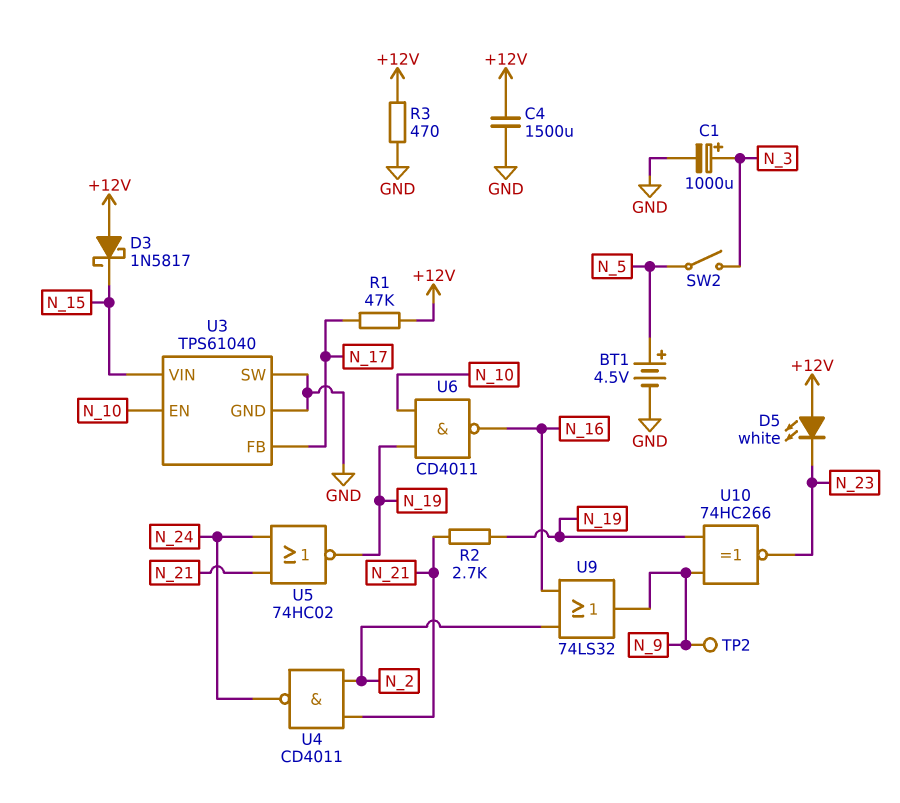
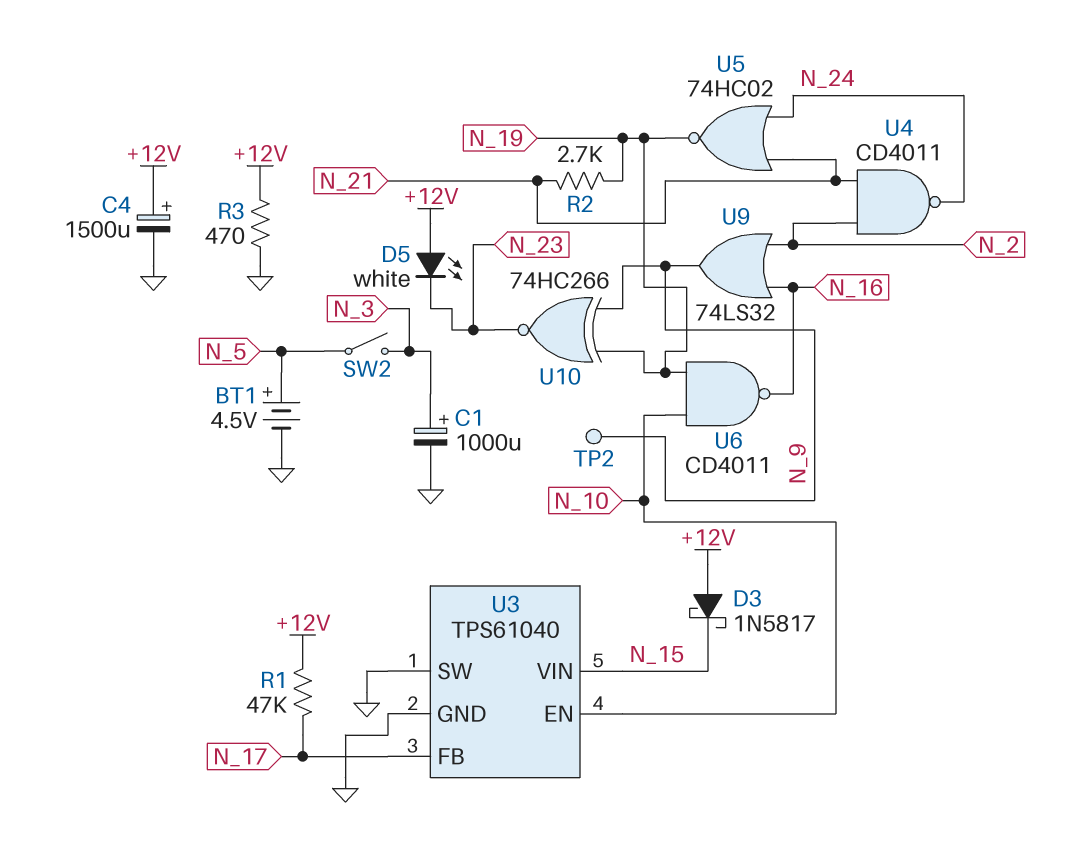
C4: 1500uF (+12V, GND) -> 1500uF (plus +12V, minus GND)

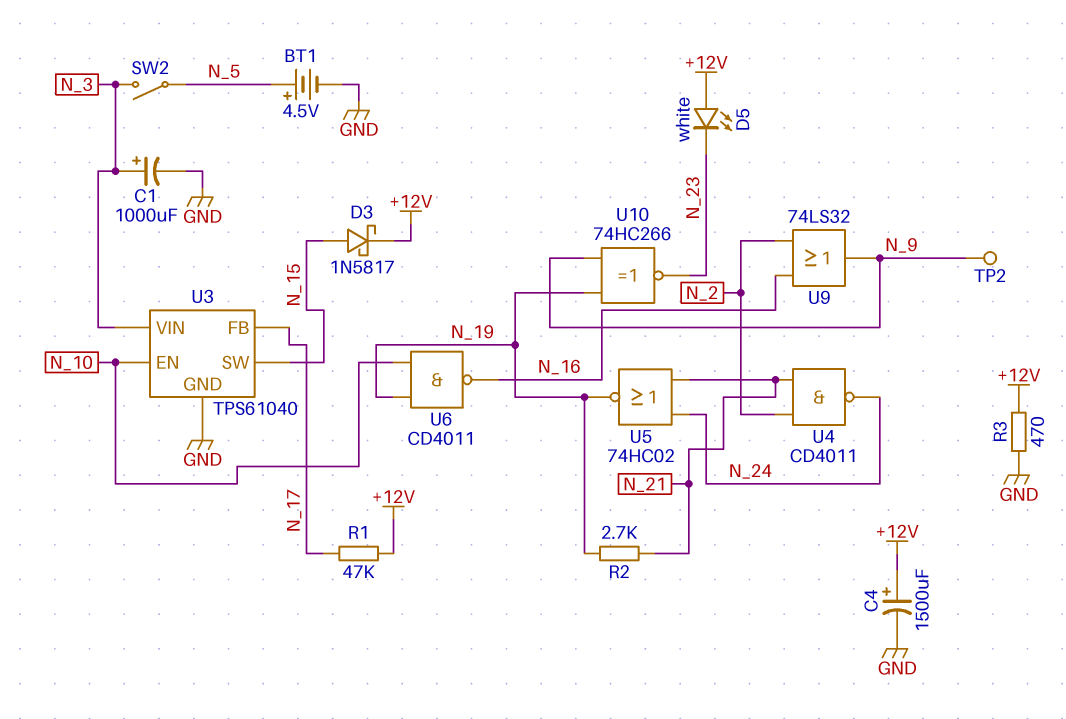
D3: schottky 1N5817 (A +12V, K N_15) -> schottky 1N5817 (A N_15, K +12V)
U3 pin SW: GND -> N_15
U3 pin VIN: N_15 -> N_3

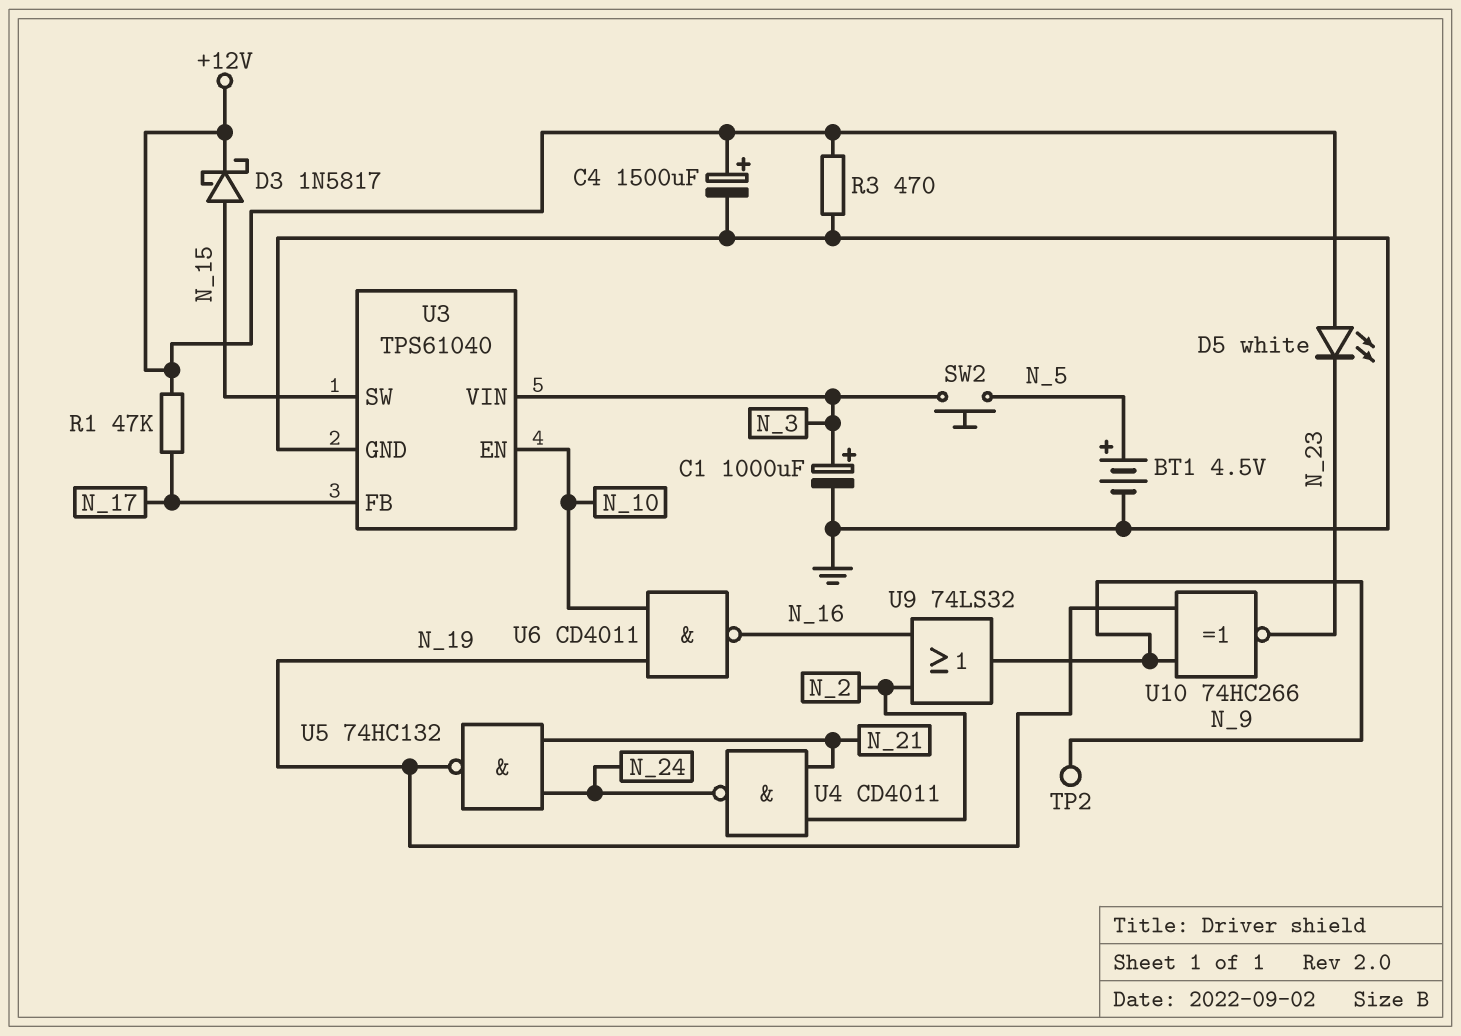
R2: 2.7k (N_19, N_21) -> none
SW2: switch (N_3, N_5) -> button (N_3, N_5)
U5: NOR 74HC02 (in N_21, in N_24, out N_19) -> NAND 74HC132 (in N_21, in N_24, out N_19)

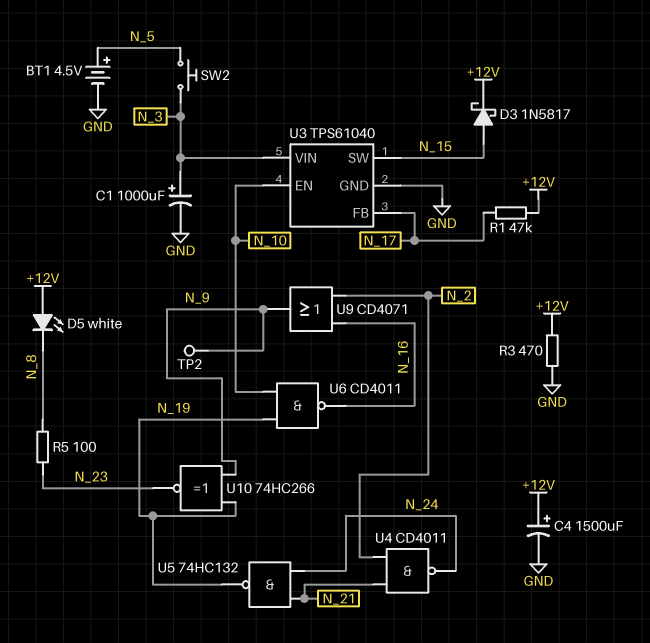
D5: LED white (A +12V, K N_23) -> LED white (A +12V, K N_8)
R5: none -> 100 (N_8, N_23)
U9: OR 74LS32 (in N_2, in N_16, out N_9) -> OR CD4071 (in N_2, in N_16, out N_9)

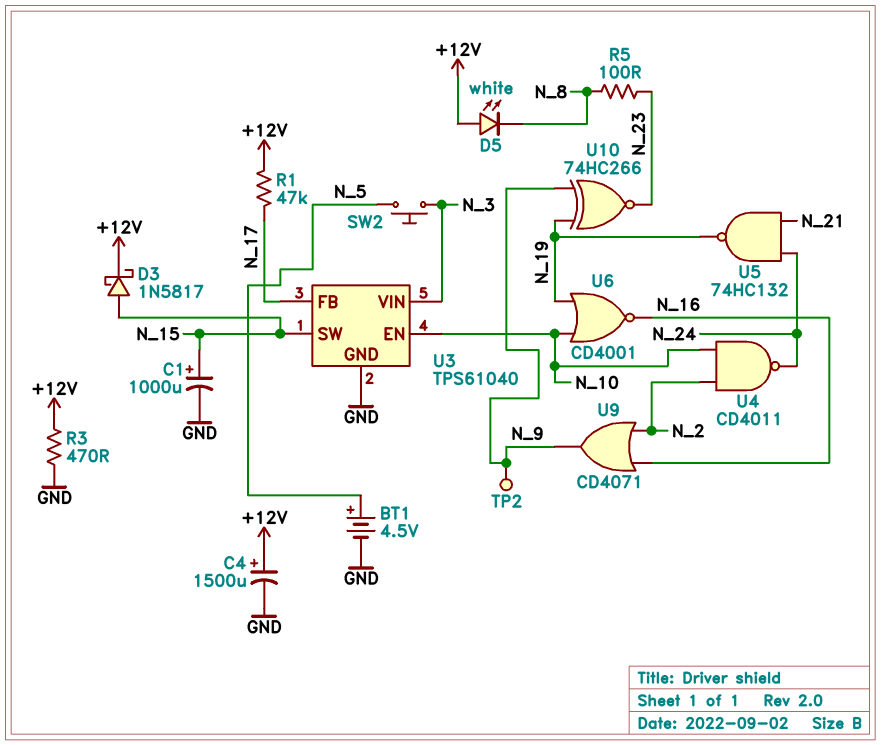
C1: 1000uF (plus N_3, minus GND) -> 1000uF (plus N_15, minus GND)
U4: NAND CD4011 (in N_2, in N_21, out N_24) -> NAND CD4011 (in N_2, in N_10, out N_24)
U6: NAND CD4011 (in N_10, in N_19, out N_16) -> NOR CD4001 (in N_10, in N_19, out N_16)

